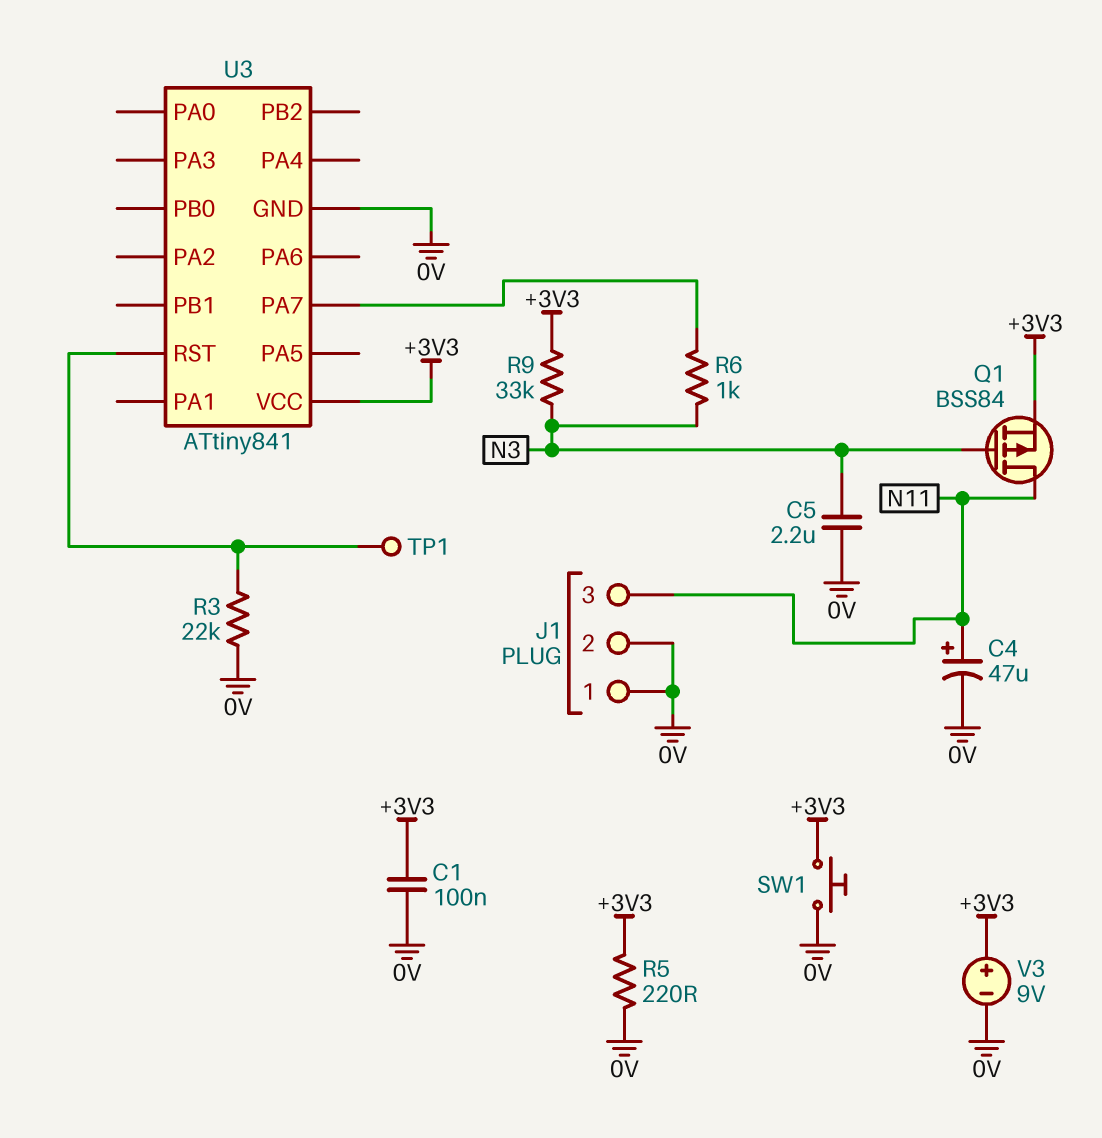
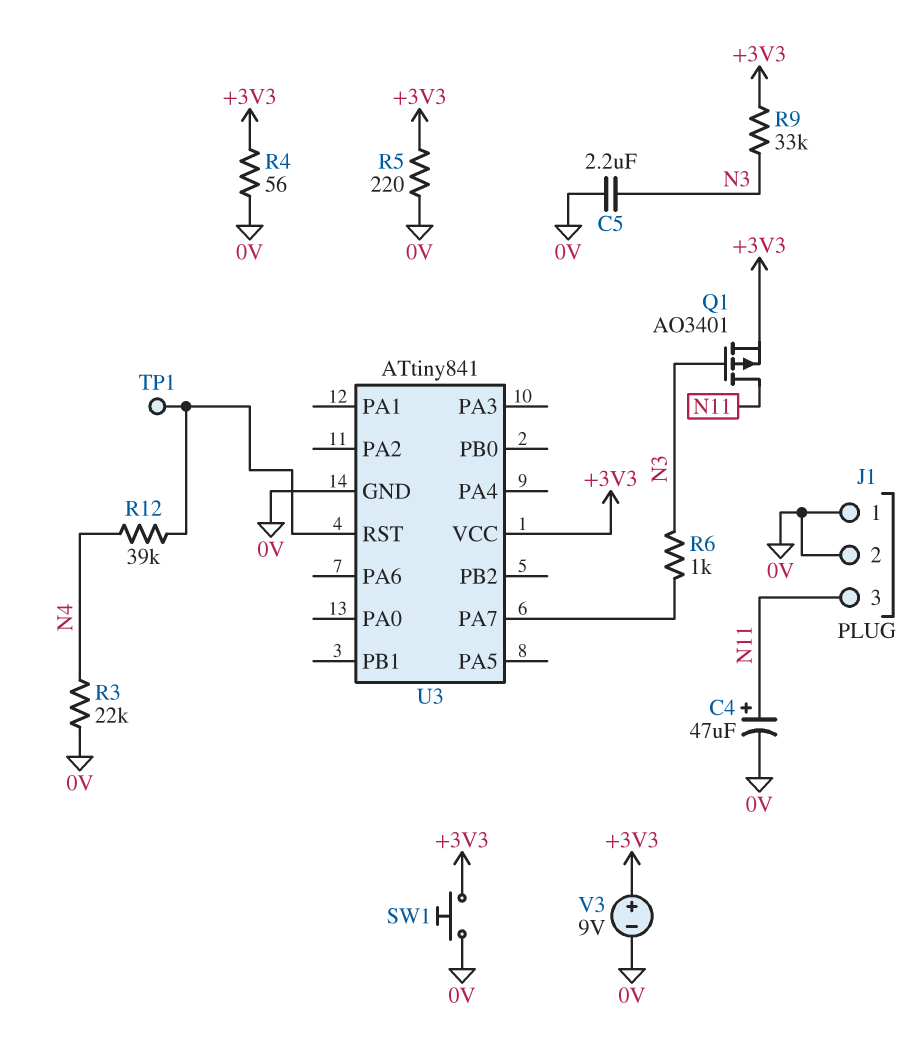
C1: 100nF (+3V3, 0V) -> none
Q1: PMOS BSS84 (G N3, D N11, S +3V3) -> PMOS AO3401 (G N3, D N11, S +3V3)
R3: 22k (0V, U3/RST) -> 22k (0V, N4)
R4: none -> 56 (+3V3, 0V)
R12: none -> 39k (N4, U3/RST)

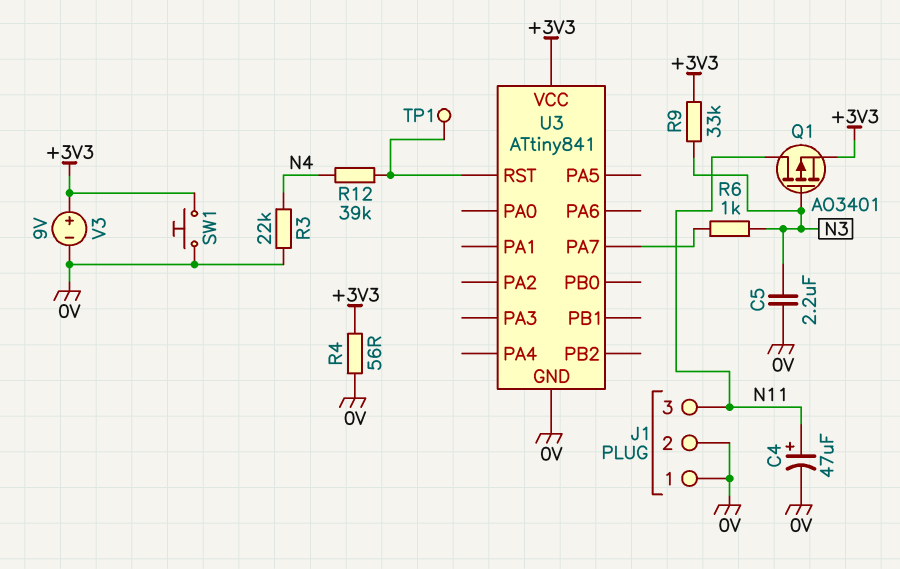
R5: 220 (+3V3, 0V) -> none

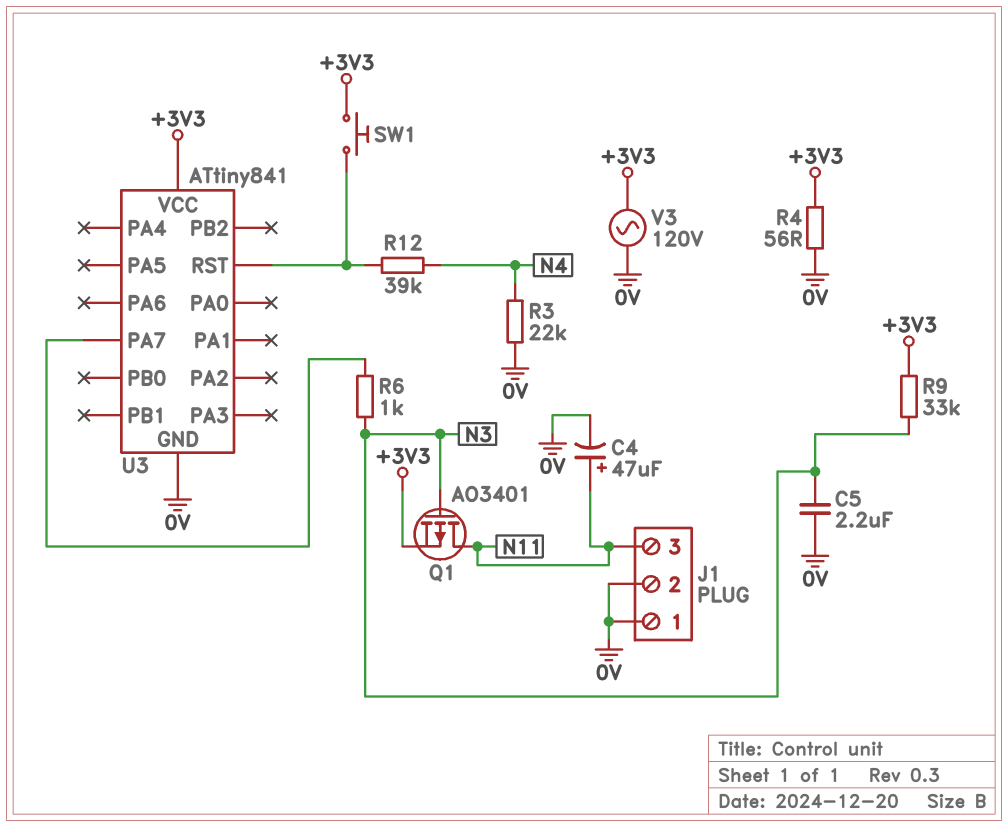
SW1: button (+3V3, 0V) -> button (+3V3, U3/RST)
TP1: test point (U3/RST) -> none
V3: 9V (plus +3V3, minus 0V) -> AC 120V (+3V3, 0V)

